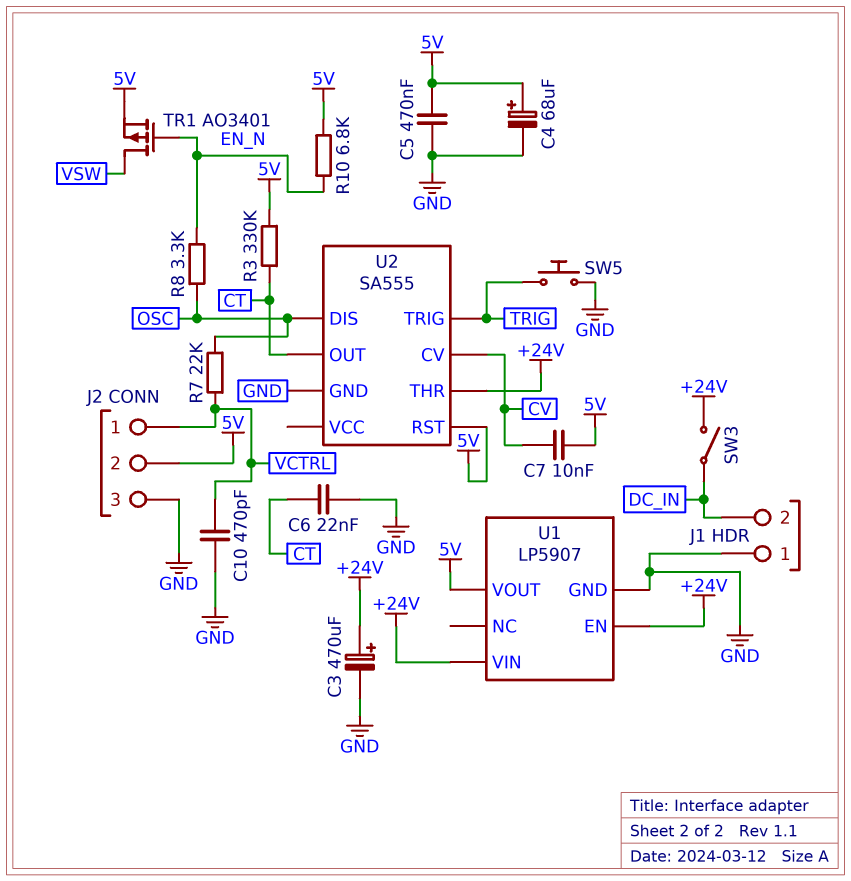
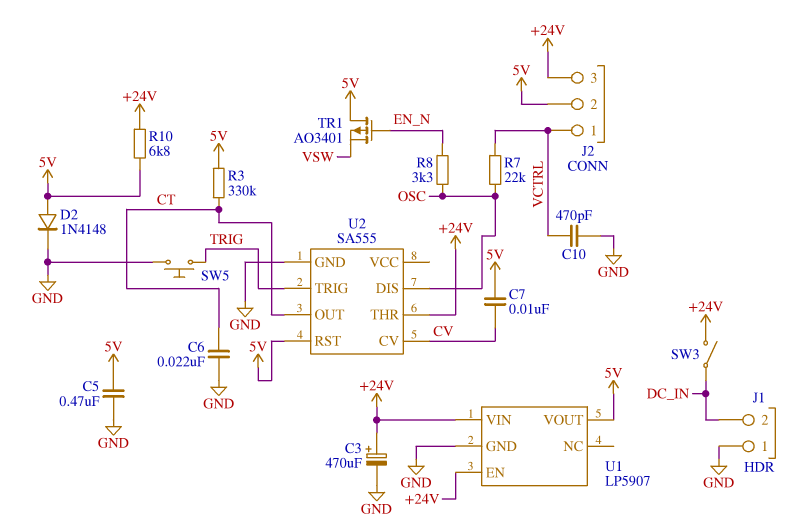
C4: 68uF (plus 5V, minus GND) -> none
D2: none -> diode 1N4148 (A 5V, K GND)
J2 pin 3: GND -> +24V
R10: 6.8k (5V, EN_N) -> 6.8k (+24V, 5V)
TR1: PMOS AO3401 (G EN_N, D VSW, S 5V) -> PMOS AO3401 (G EN_N, D 5V, S VSW)

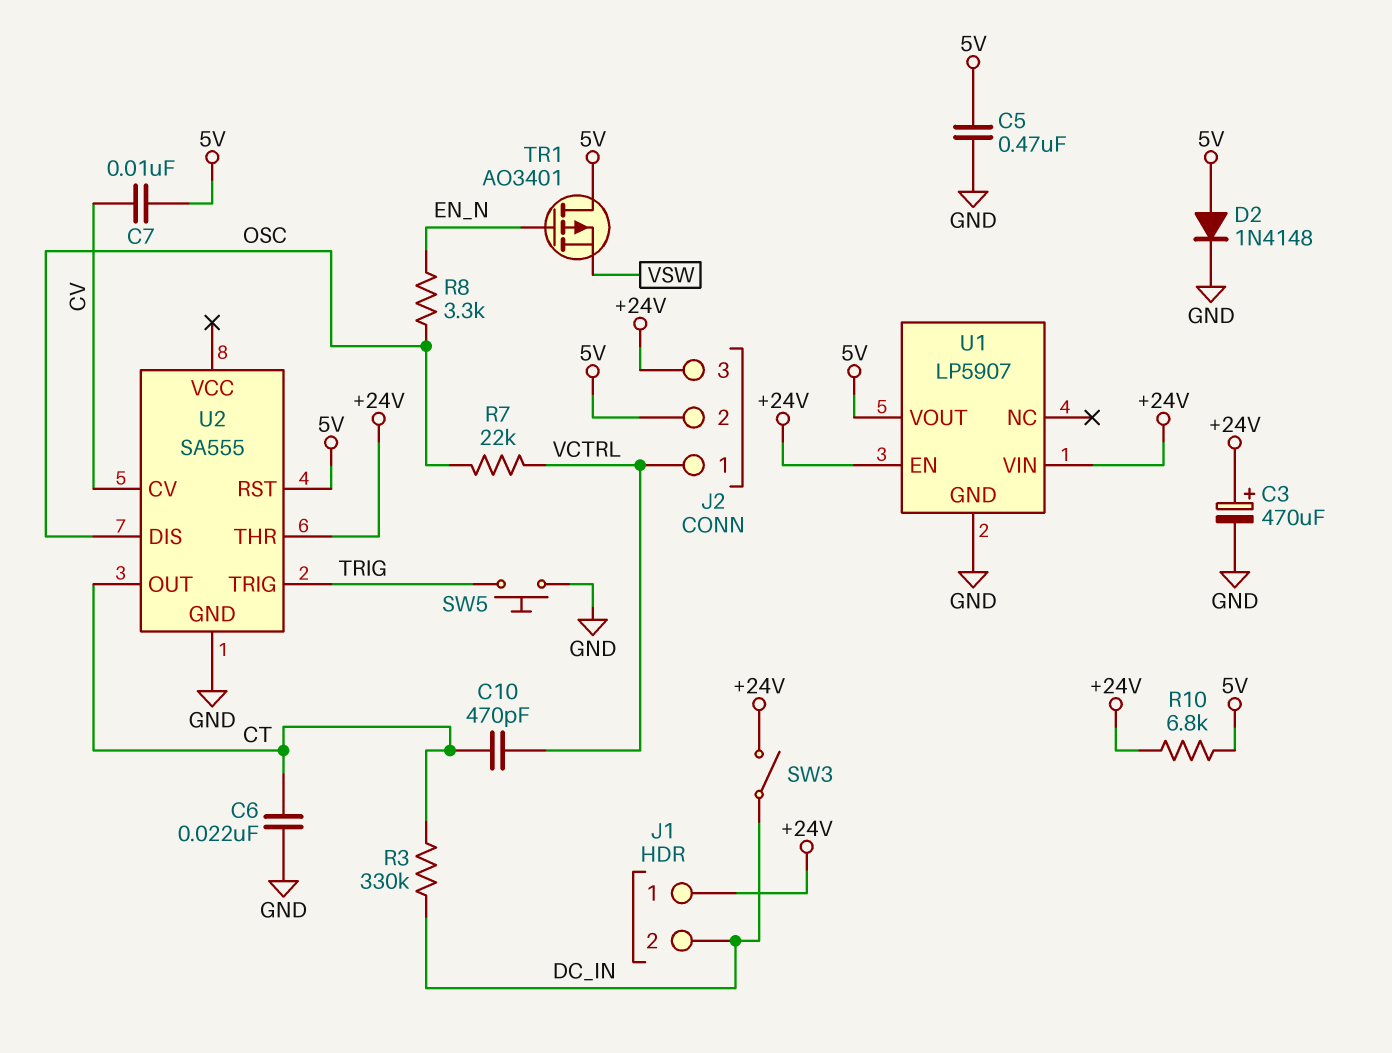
C10: 470pF (GND, VCTRL) -> 470pF (CT, VCTRL)
J1 pin 1: GND -> +24V
R3: 330k (5V, CT) -> 330k (CT, DC_IN)

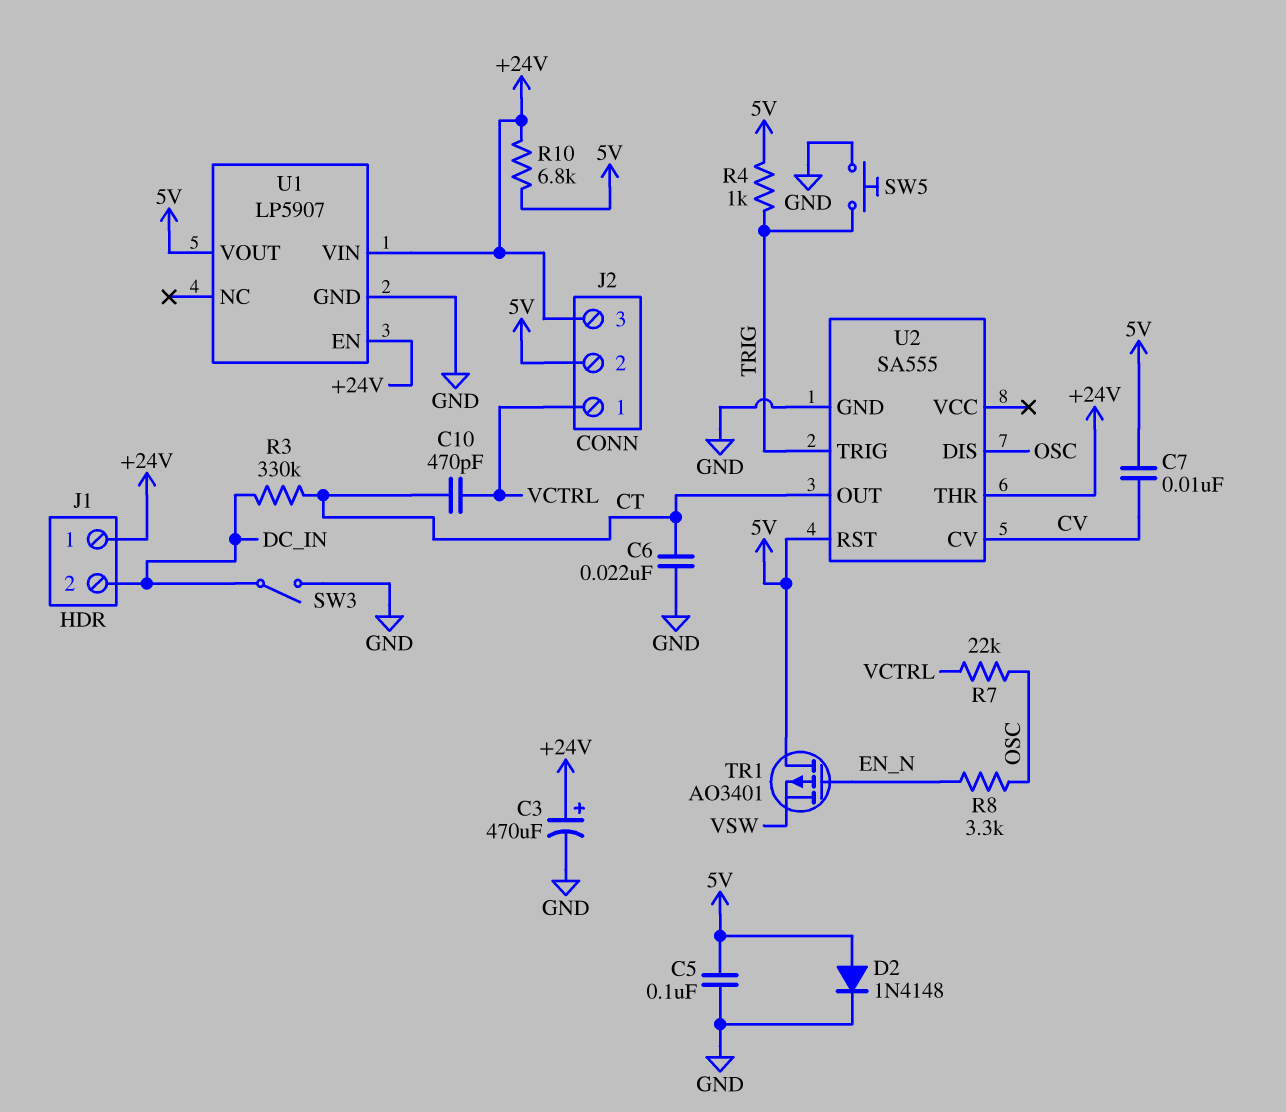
C5: 470nF (5V, GND) -> 100nF (5V, GND)
R4: none -> 1k (5V, TRIG)
SW3: switch (+24V, DC_IN) -> switch (DC_IN, GND)

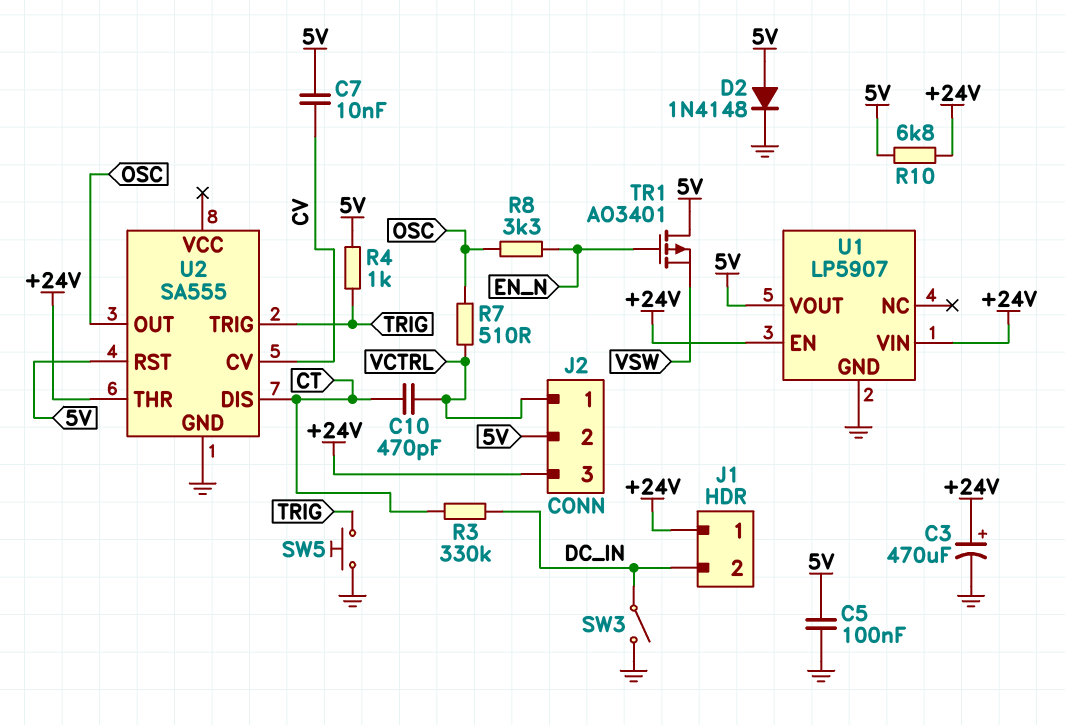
C6: 22nF (CT, GND) -> none
R7: 22k (OSC, VCTRL) -> 510 (OSC, VCTRL)
U2 pin DIS: OSC -> CT
U2 pin OUT: CT -> OSC

